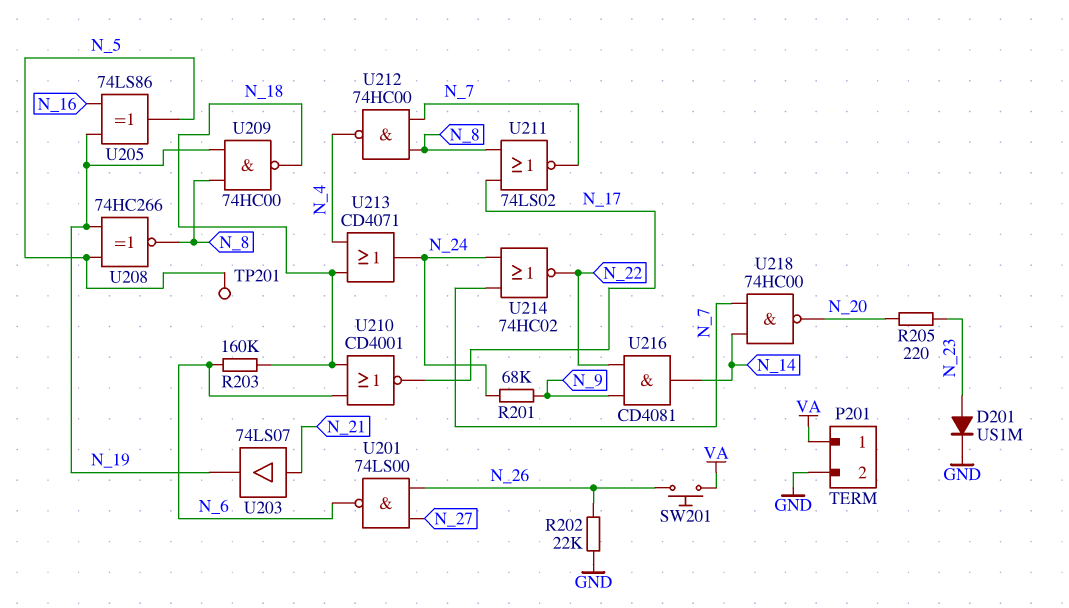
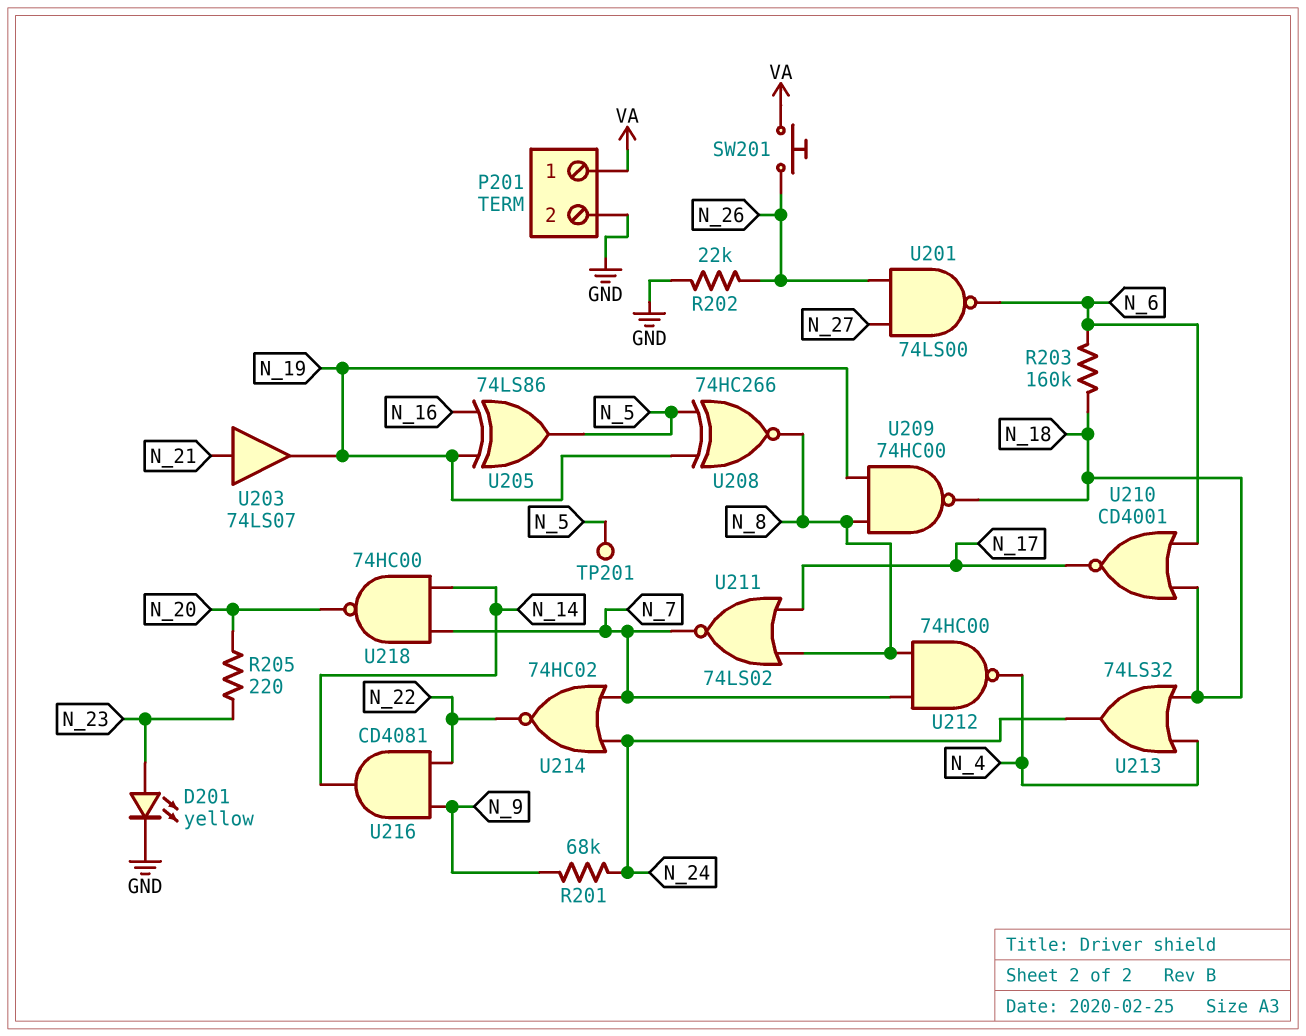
D201: diode US1M (A N_23, K GND) -> LED yellow (A N_23, K GND)
U213: OR CD4071 (in N_4, in N_18, out N_24) -> OR 74LS32 (in N_4, in N_18, out N_24)

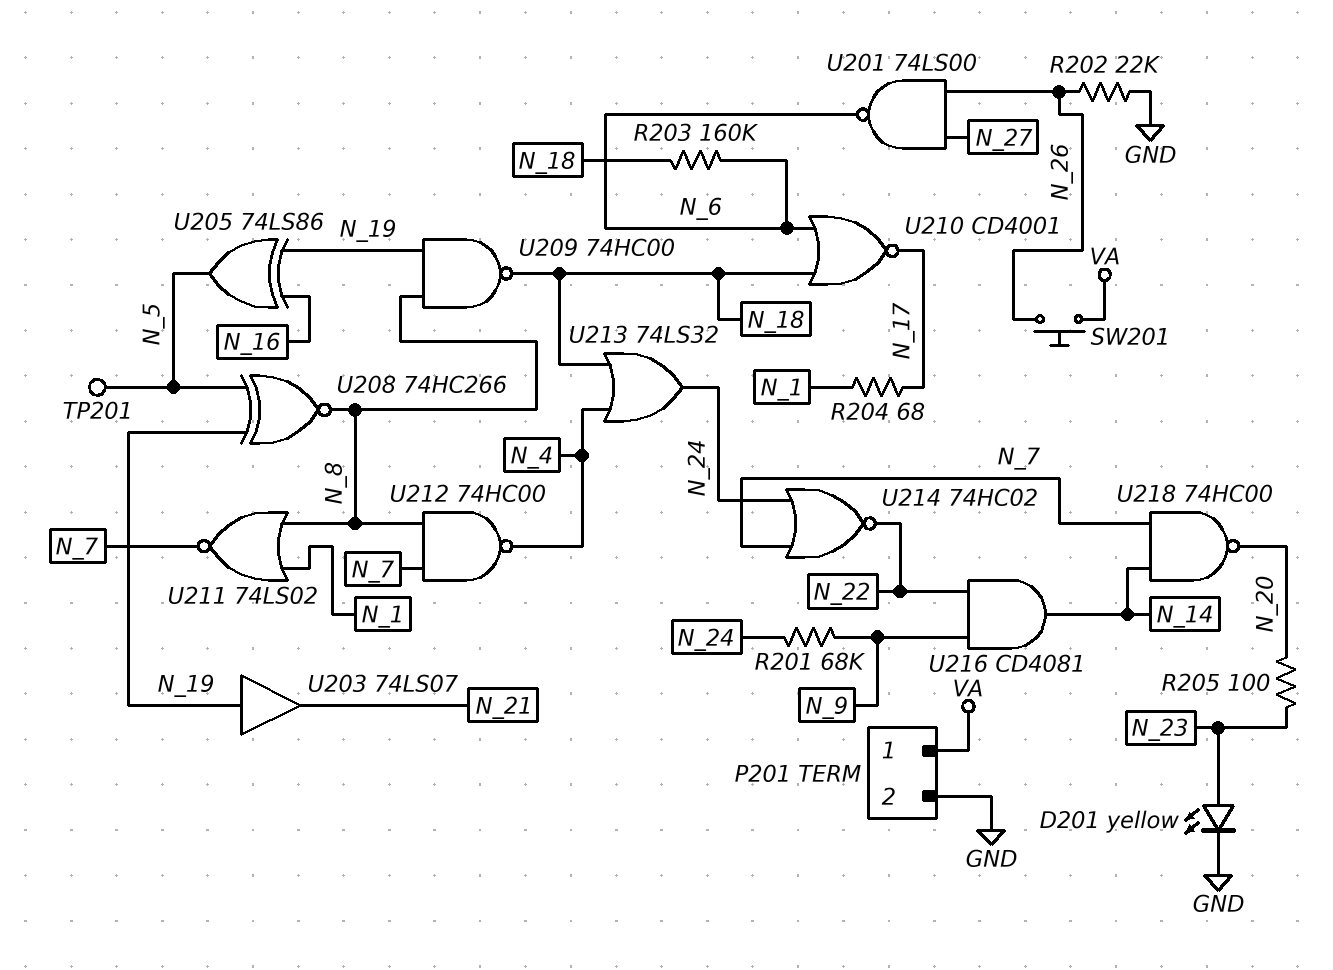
R204: none -> 68 (N_1, N_17)
R205: 220 (N_20, N_23) -> 100 (N_20, N_23)
U203: buffer 74LS07 (in N_21, out N_19) -> buffer 74LS07 (in N_19, out N_21)
U211: NOR 74LS02 (in N_8, in N_17, out N_7) -> NOR 74LS02 (in N_1, in N_8, out N_7)

